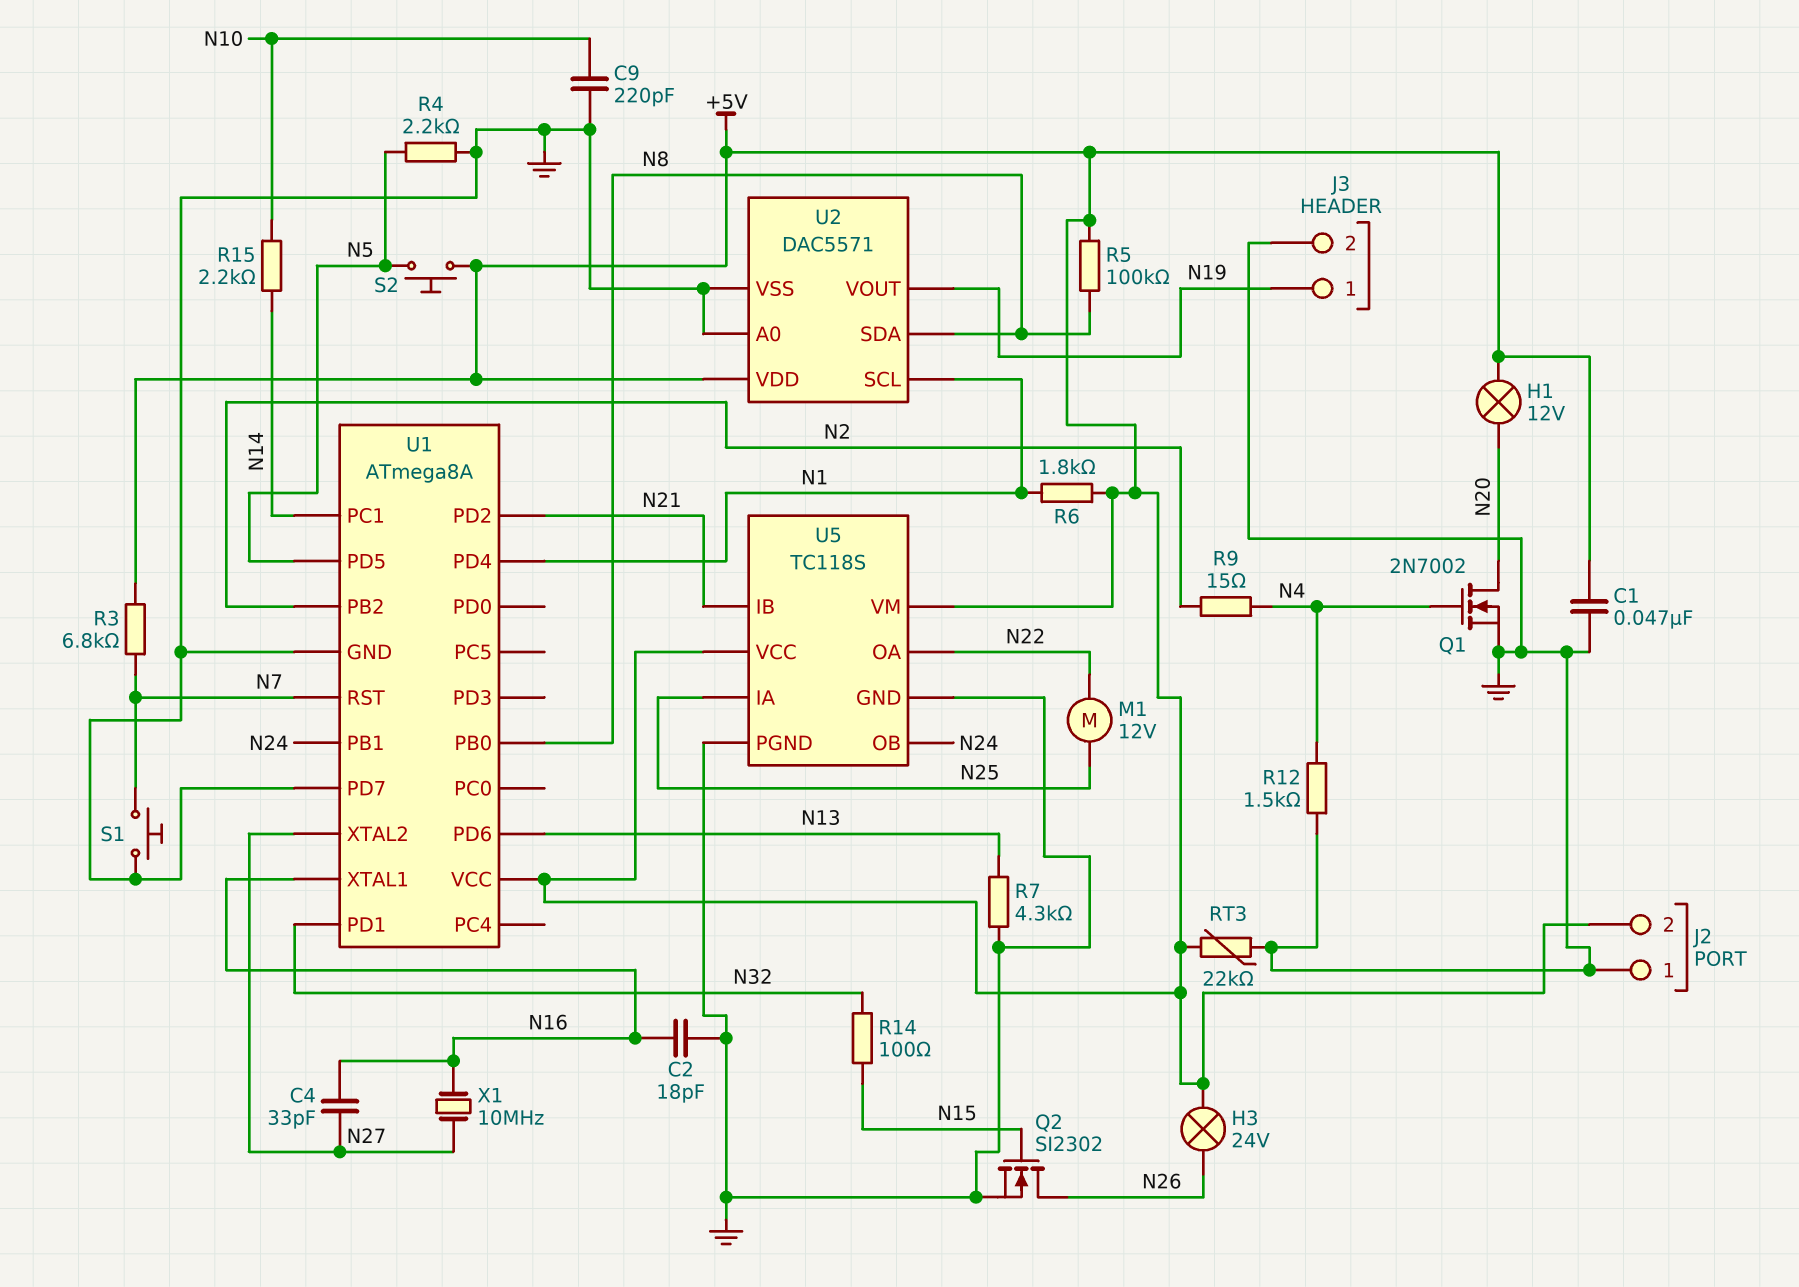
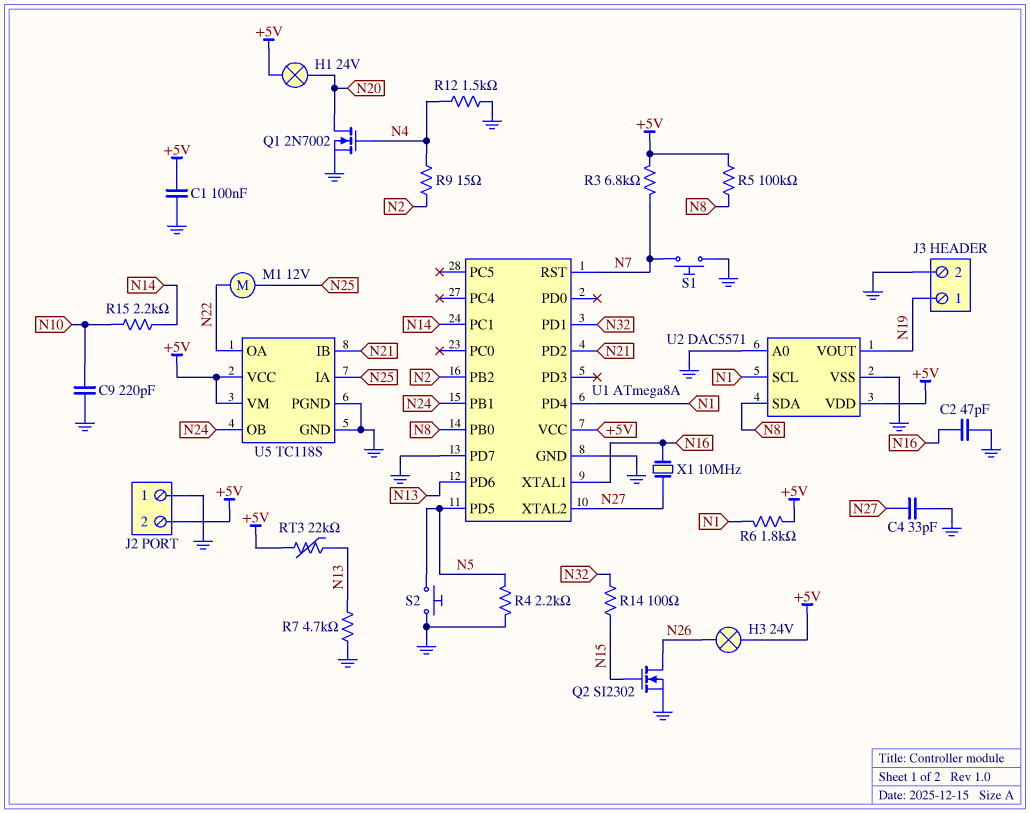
C1: 47nF (+5V, GND) -> 100nF (+5V, GND)
C2: 18pF (GND, N16) -> 47pF (GND, N16)
C4: 33pF (N16, N27) -> 33pF (GND, N27)
H1: lamp 12V (+5V, N20) -> lamp 24V (+5V, N20)
R7: 4.3k (GND, N13) -> 4.7k (GND, N13)
RT3: 22k (+5V, GND) -> 22k (+5V, N13)
S2: button (+5V, N5) -> button (GND, N5)

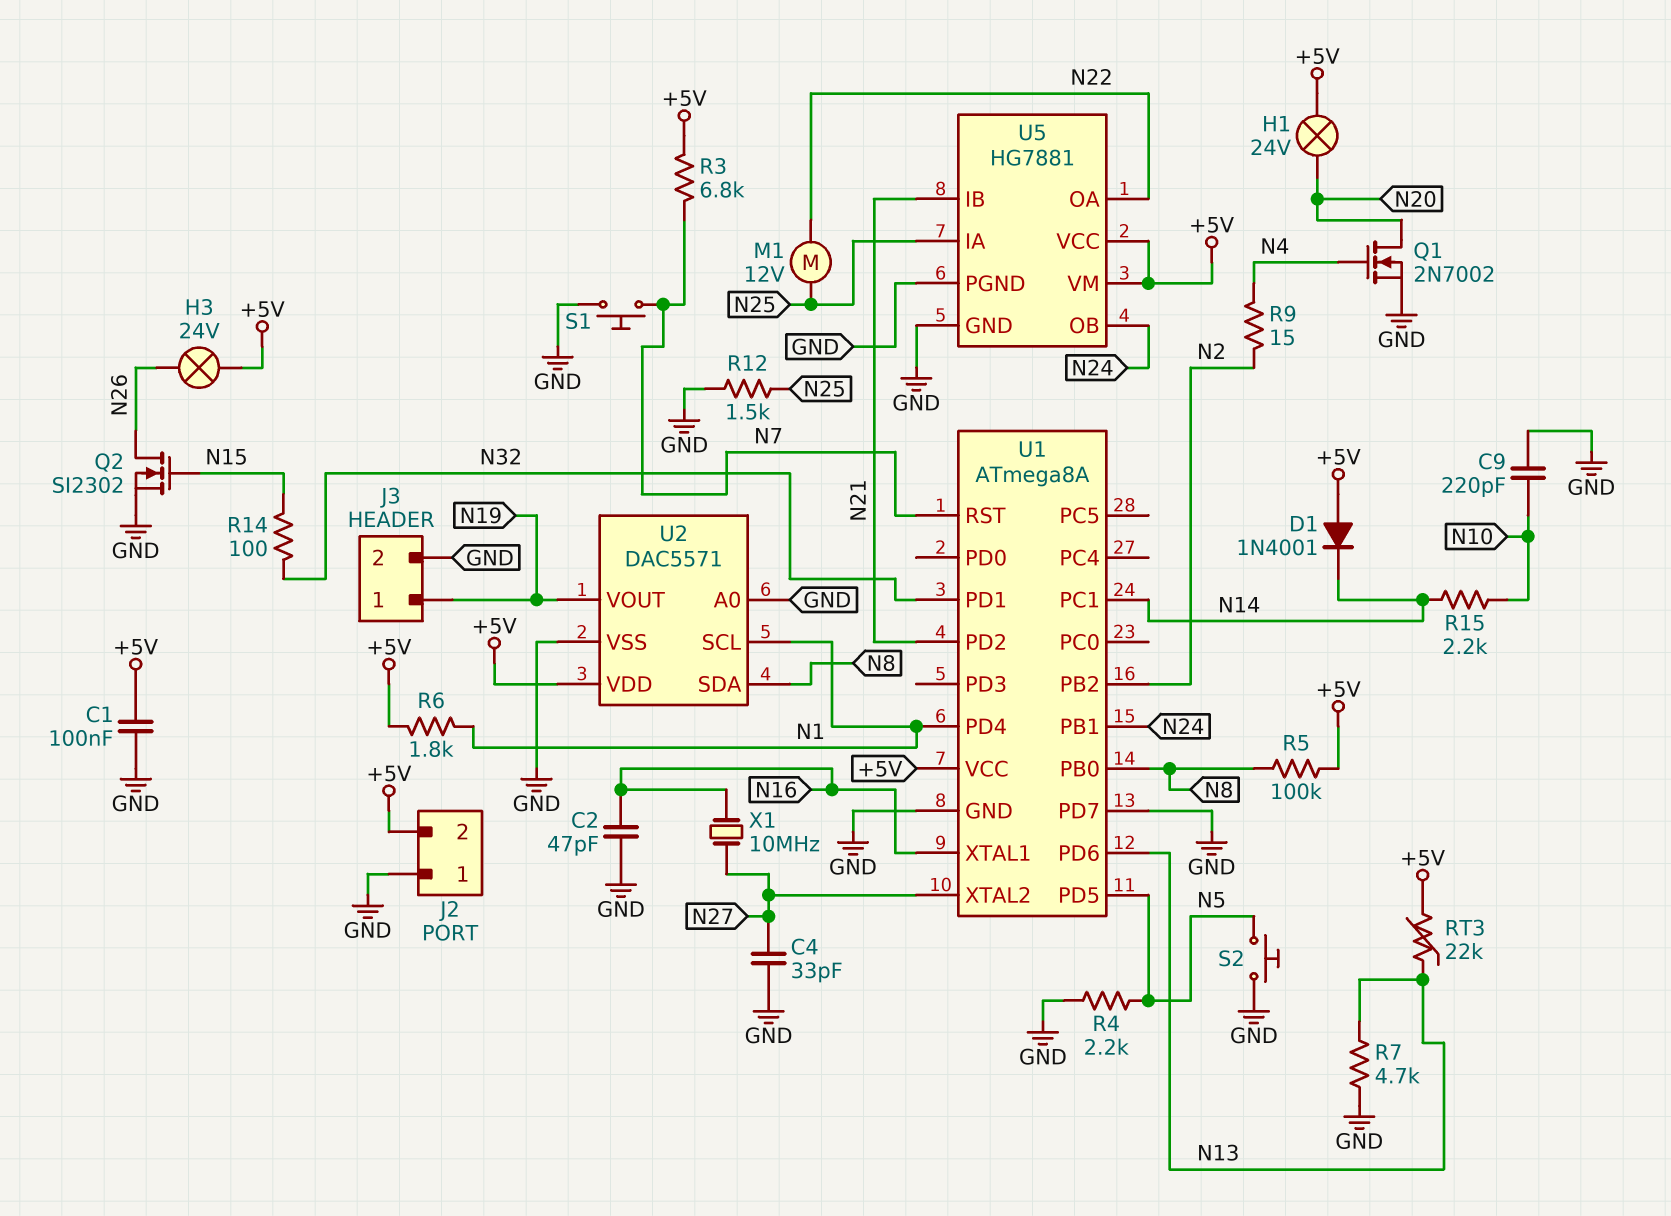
D1: none -> diode 1N4001 (A +5V, K N14)
R12: 1.5k (GND, N4) -> 1.5k (GND, N25)
U5: TC118S -> HG7881

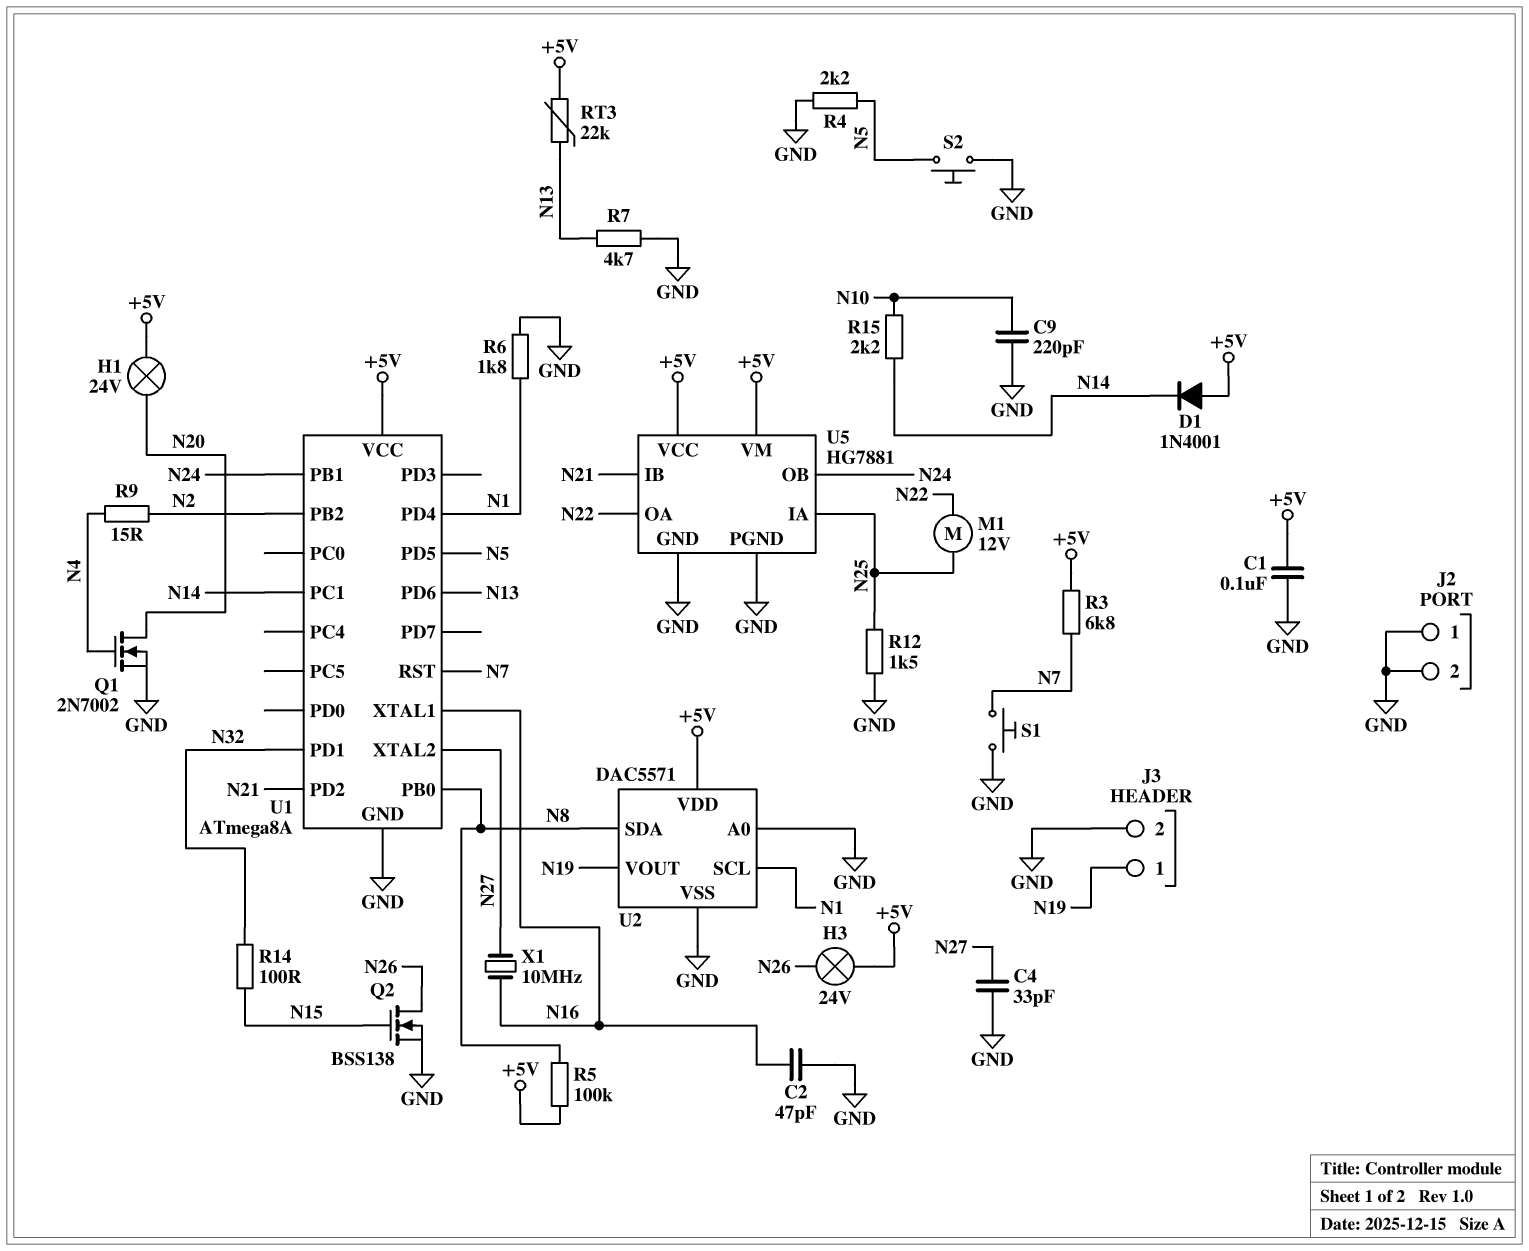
J2 pin 2: +5V -> GND
Q2: NMOS SI2302 (G N15, D N26, S GND) -> NMOS BSS138 (G N15, D N26, S GND)
R6: 1.8k (+5V, N1) -> 1.8k (GND, N1)
U1 pin PD7: GND -> none

